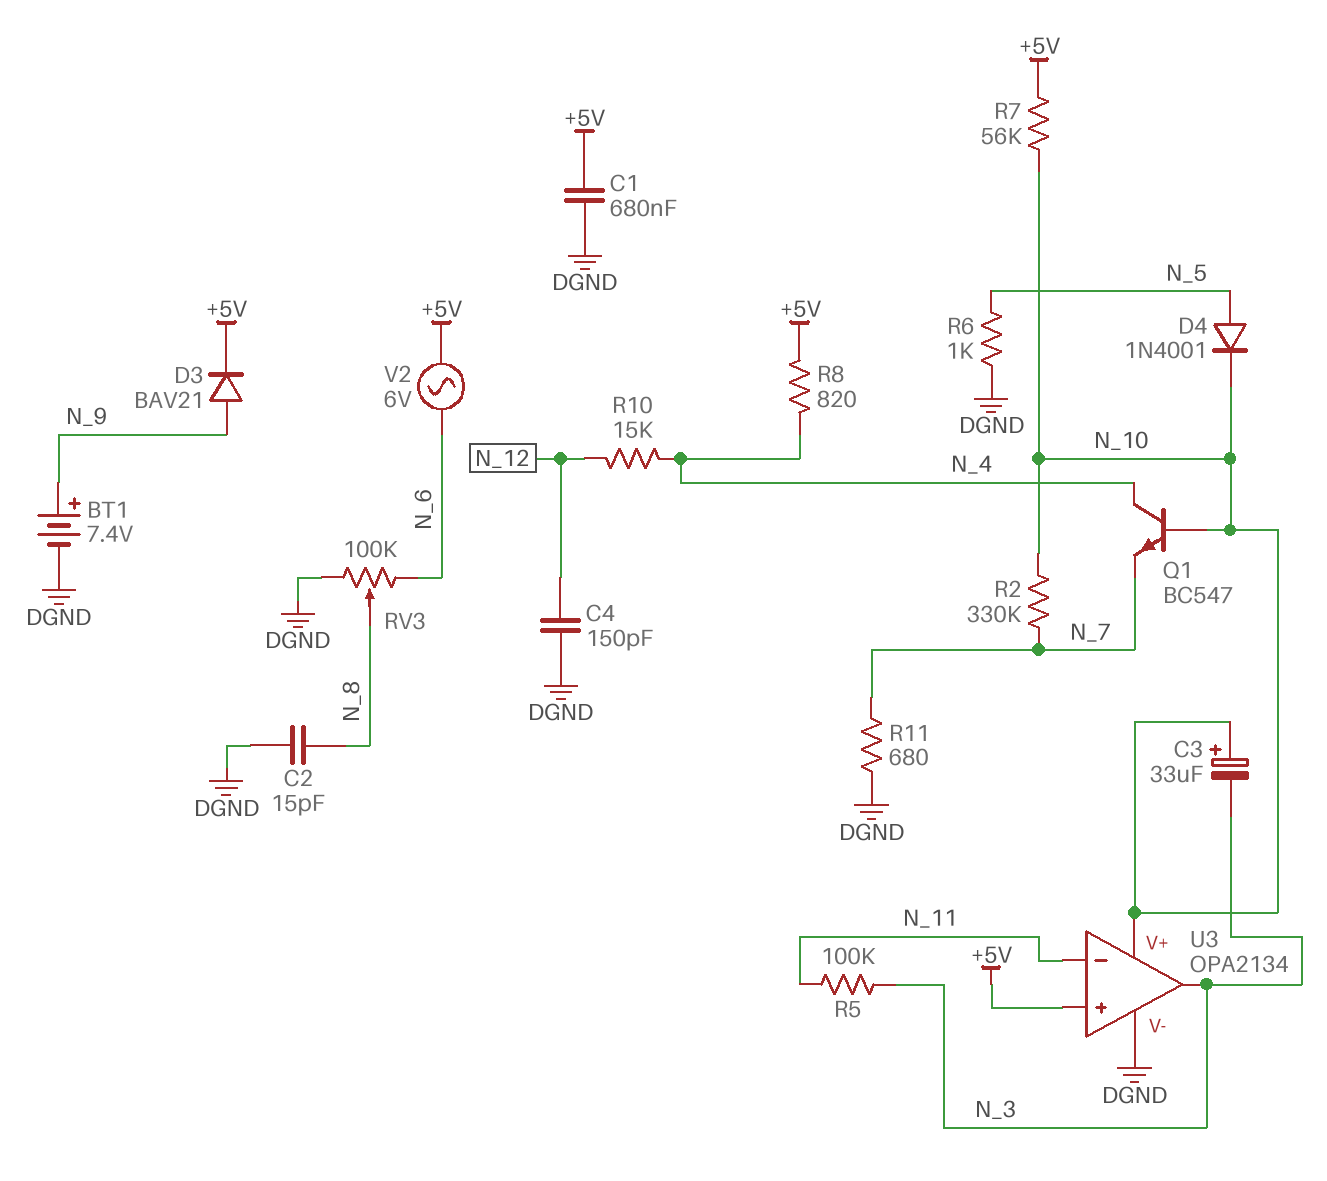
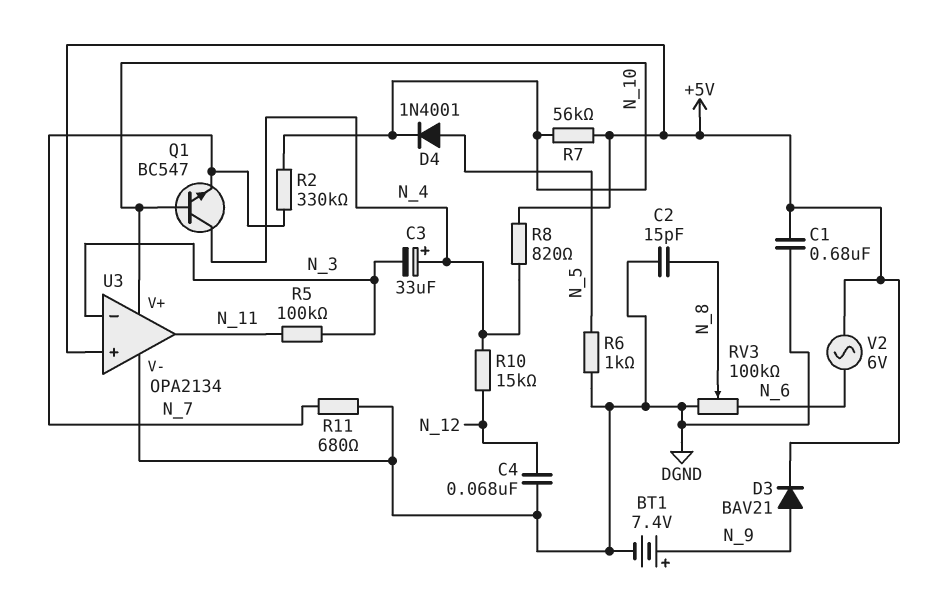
C3: 33uF (plus N_10, minus N_3) -> 33uF (plus N_4, minus N_3)
C4: 150pF (DGND, N_12) -> 68nF (DGND, N_12)
U3 pin in-: N_11 -> N_3
U3 pin out: N_3 -> N_11

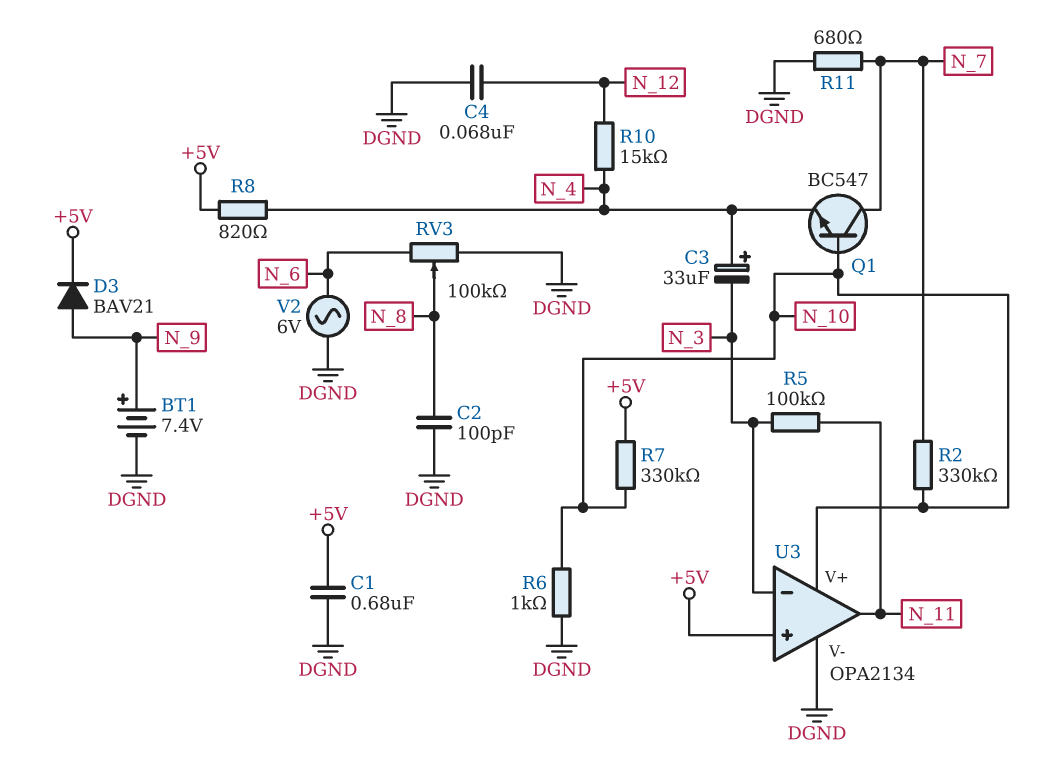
C2: 15pF (DGND, N_8) -> 100pF (DGND, N_8)
D4: diode 1N4001 (A N_5, K N_10) -> none
Q1: NPN BC547 (B N_10, C N_4, E N_7) -> NPN BC547 (B N_10, C N_7, E N_4)
R6: 1k (DGND, N_5) -> 1k (DGND, N_10)
R7: 56k (+5V, N_10) -> 330k (+5V, N_10)
V2: AC 6V (+5V, N_6) -> AC 6V (DGND, N_6)

